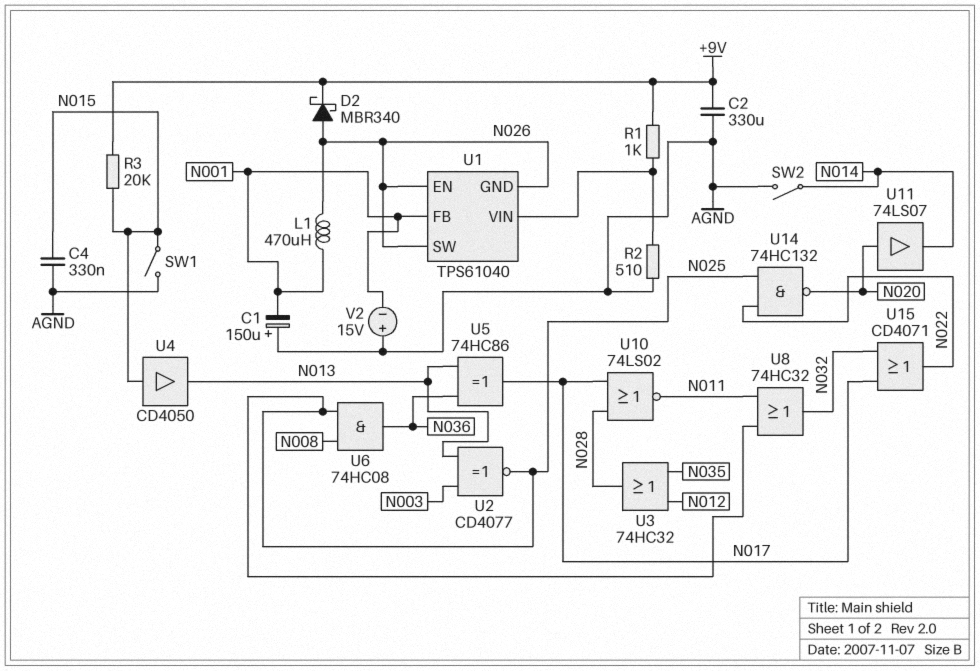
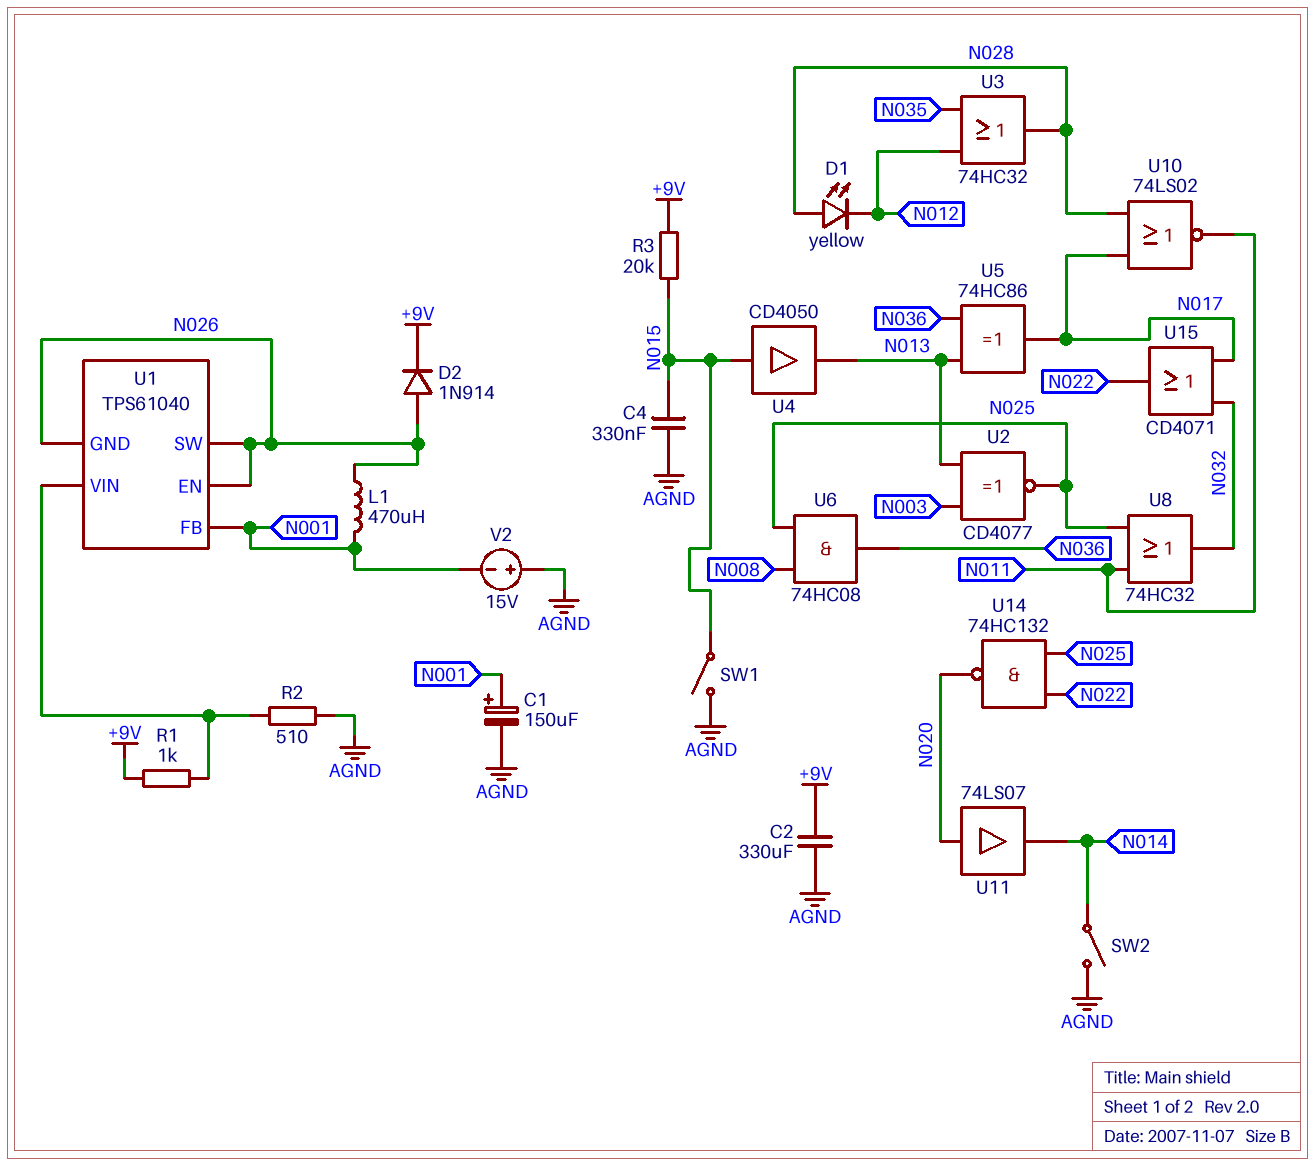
C1: 150uF (plus AGND, minus N001) -> 150uF (plus N001, minus AGND)
D1: none -> LED yellow (A N028, K N012)
D2: schottky MBR340 (A N026, K +9V) -> diode 1N914 (A N026, K +9V)

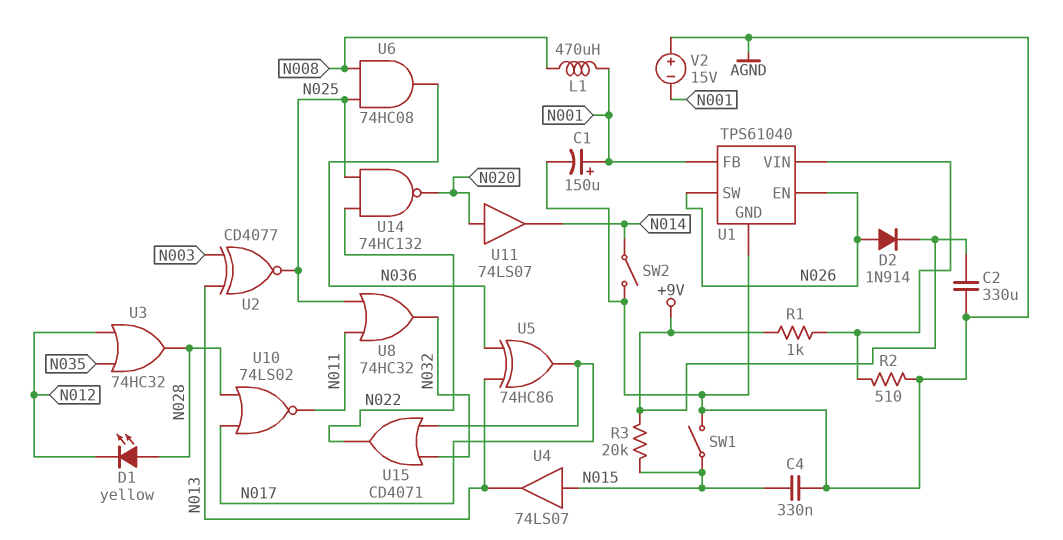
L1: 470uH (N001, N026) -> 470uH (N001, N008)
U1 pin GND: N026 -> AGND
U4: buffer CD4050 (in N015, out N013) -> buffer 74LS07 (in N015, out N013)

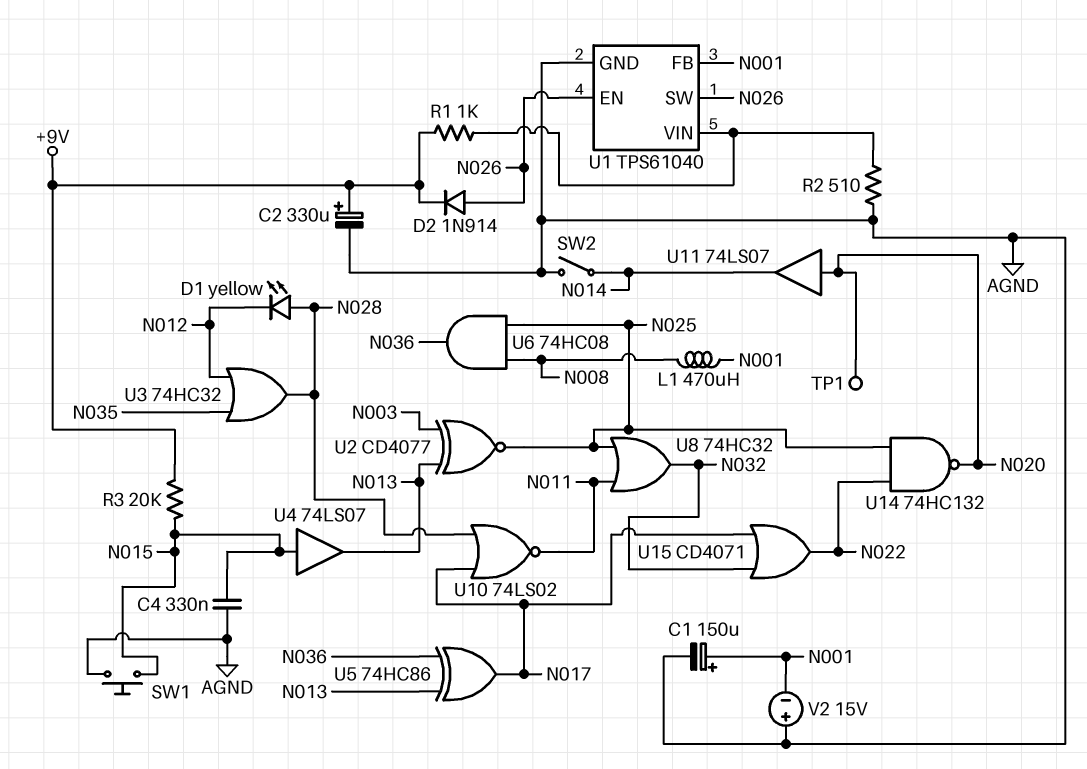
C2: 330uF (+9V, AGND) -> 330uF (plus +9V, minus AGND)
SW1: switch (AGND, N015) -> button (AGND, N015)
TP1: none -> test point (N020)

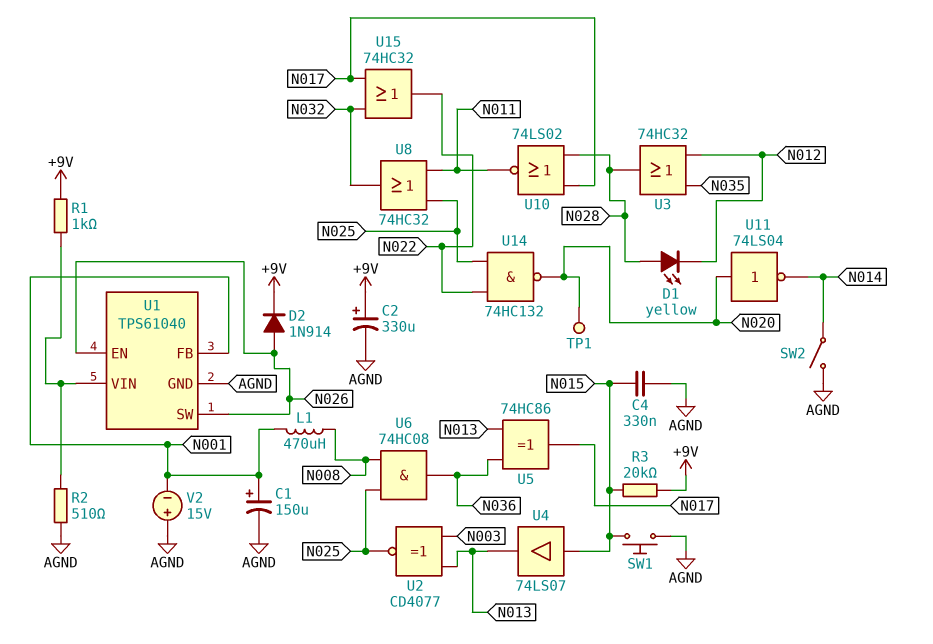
U11: buffer 74LS07 (in N020, out N014) -> NOT 74LS04 (in N020, out N014)
U15: OR CD4071 (in N017, in N032, out N022) -> OR 74HC32 (in N017, in N032, out N022)

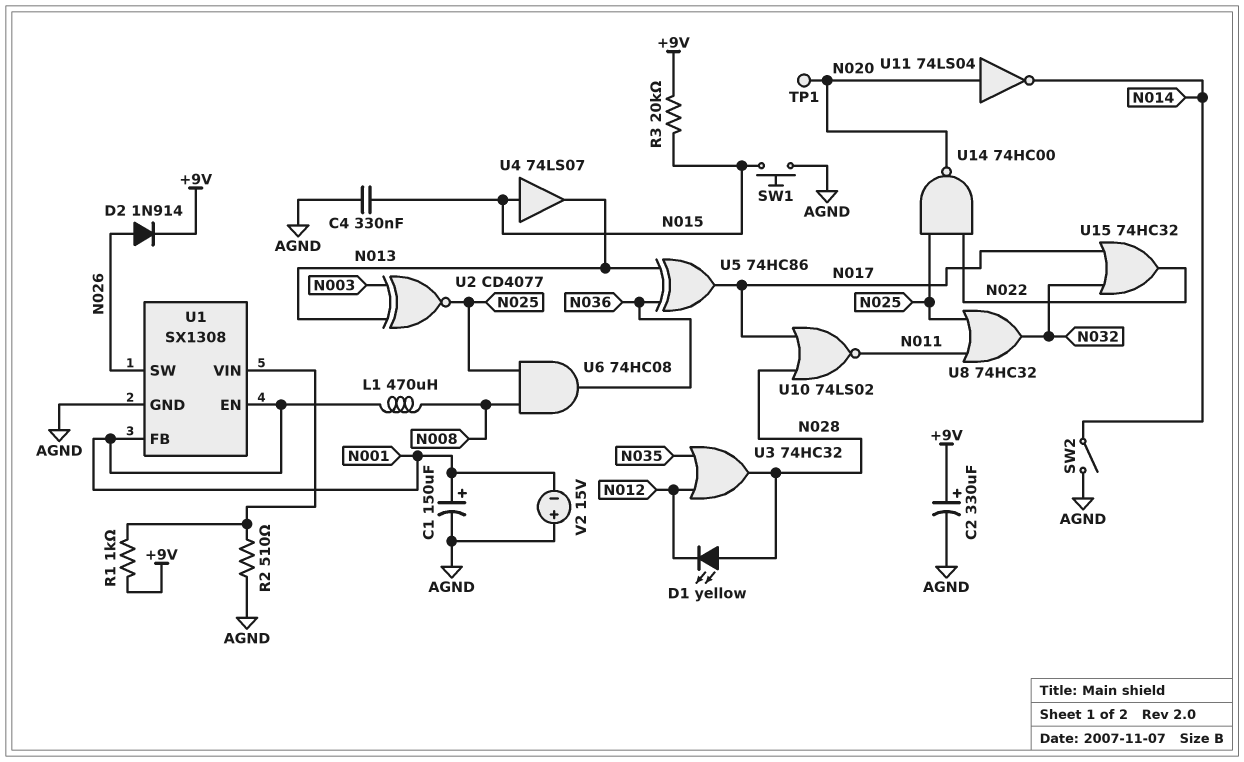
U1: TPS61040 -> SX1308
U1 pin EN: N026 -> N001
U14: NAND 74HC132 (in N022, in N025, out N020) -> NAND 74HC00 (in N022, in N025, out N020)

